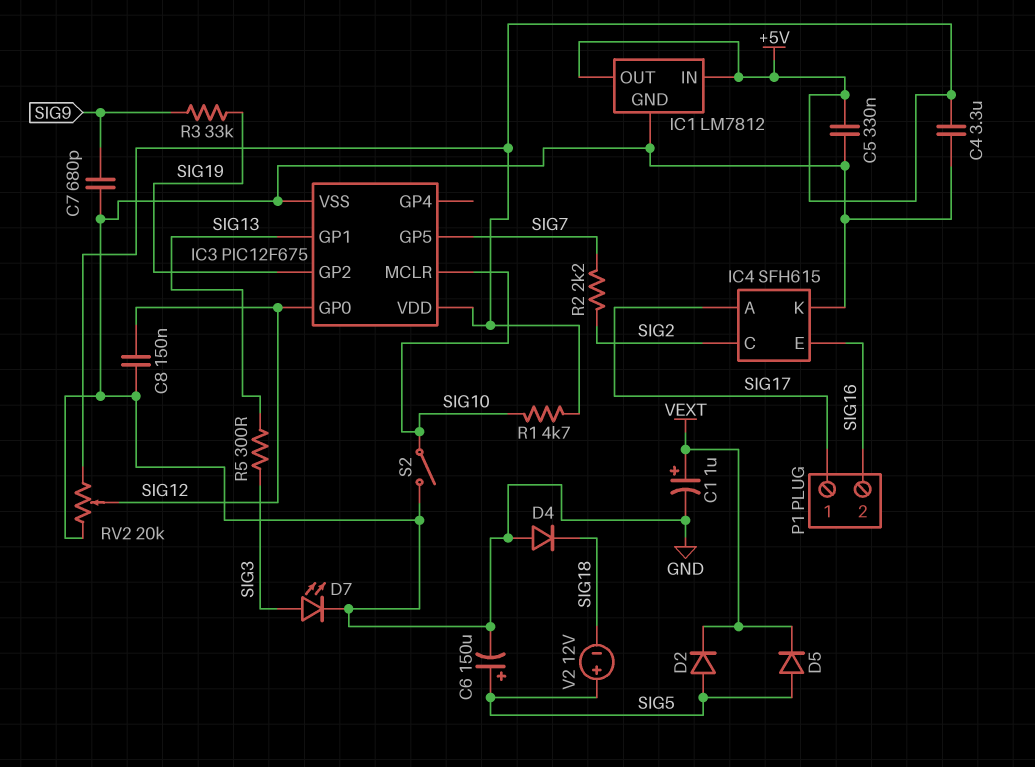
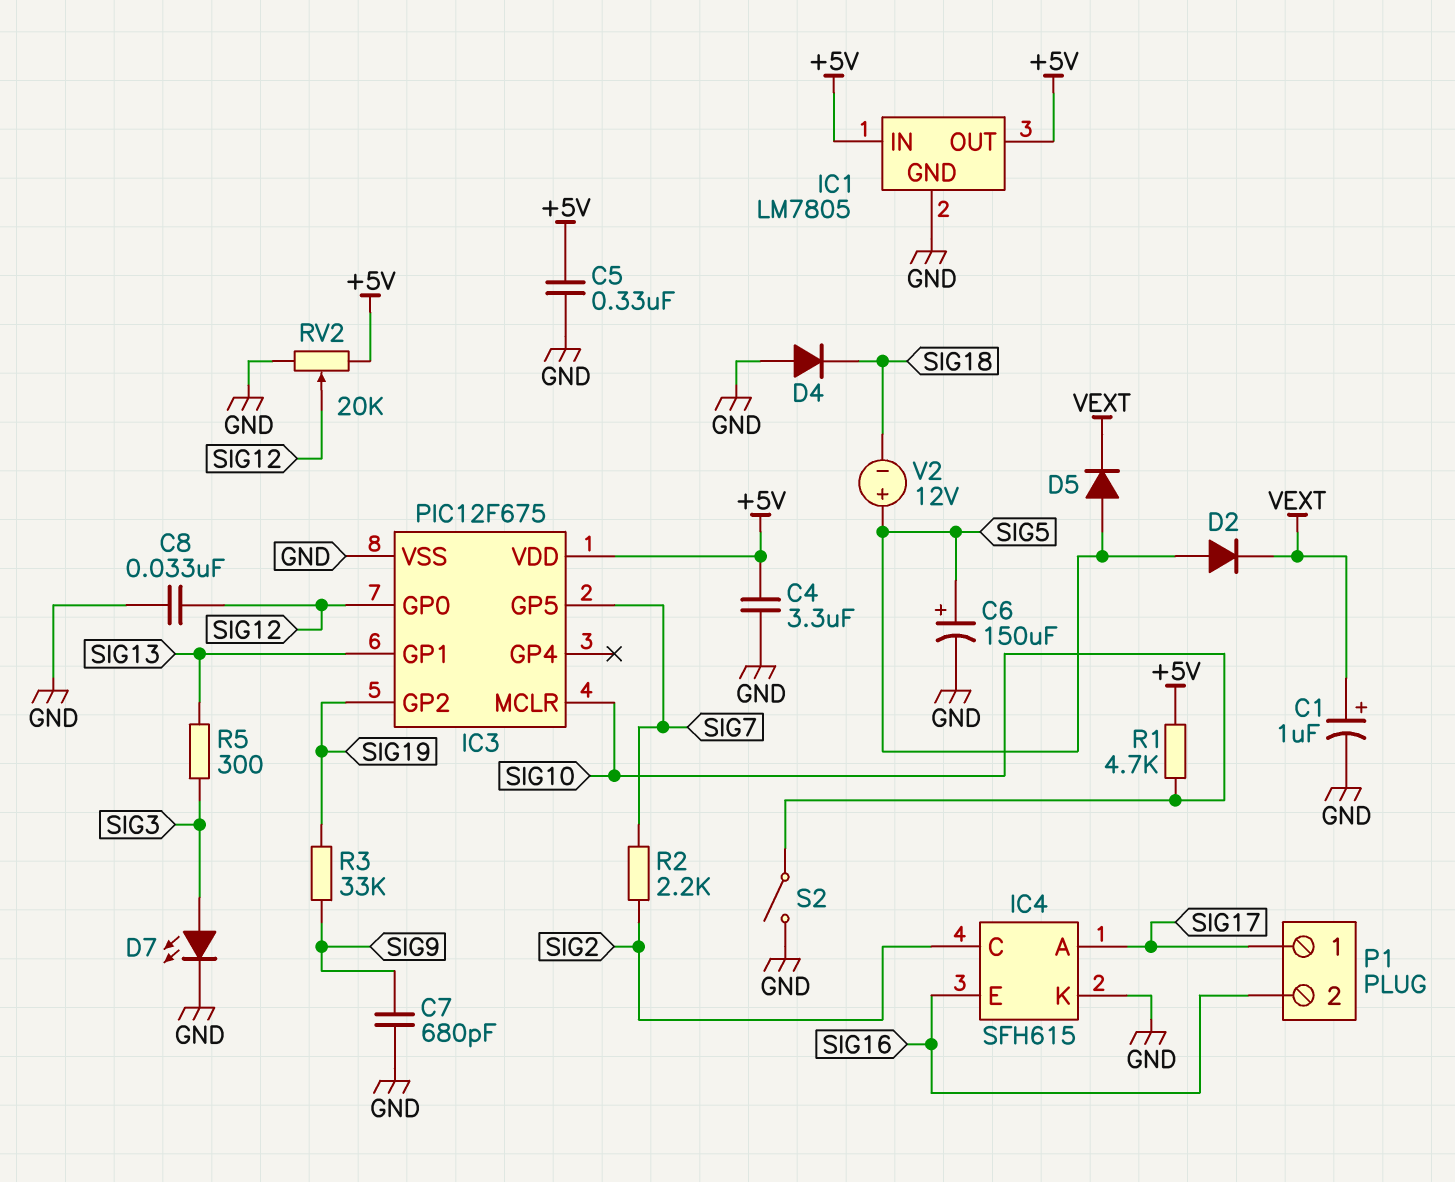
C8: 150nF (GND, SIG12) -> 33nF (GND, SIG12)
IC1: LM7812 -> LM7805

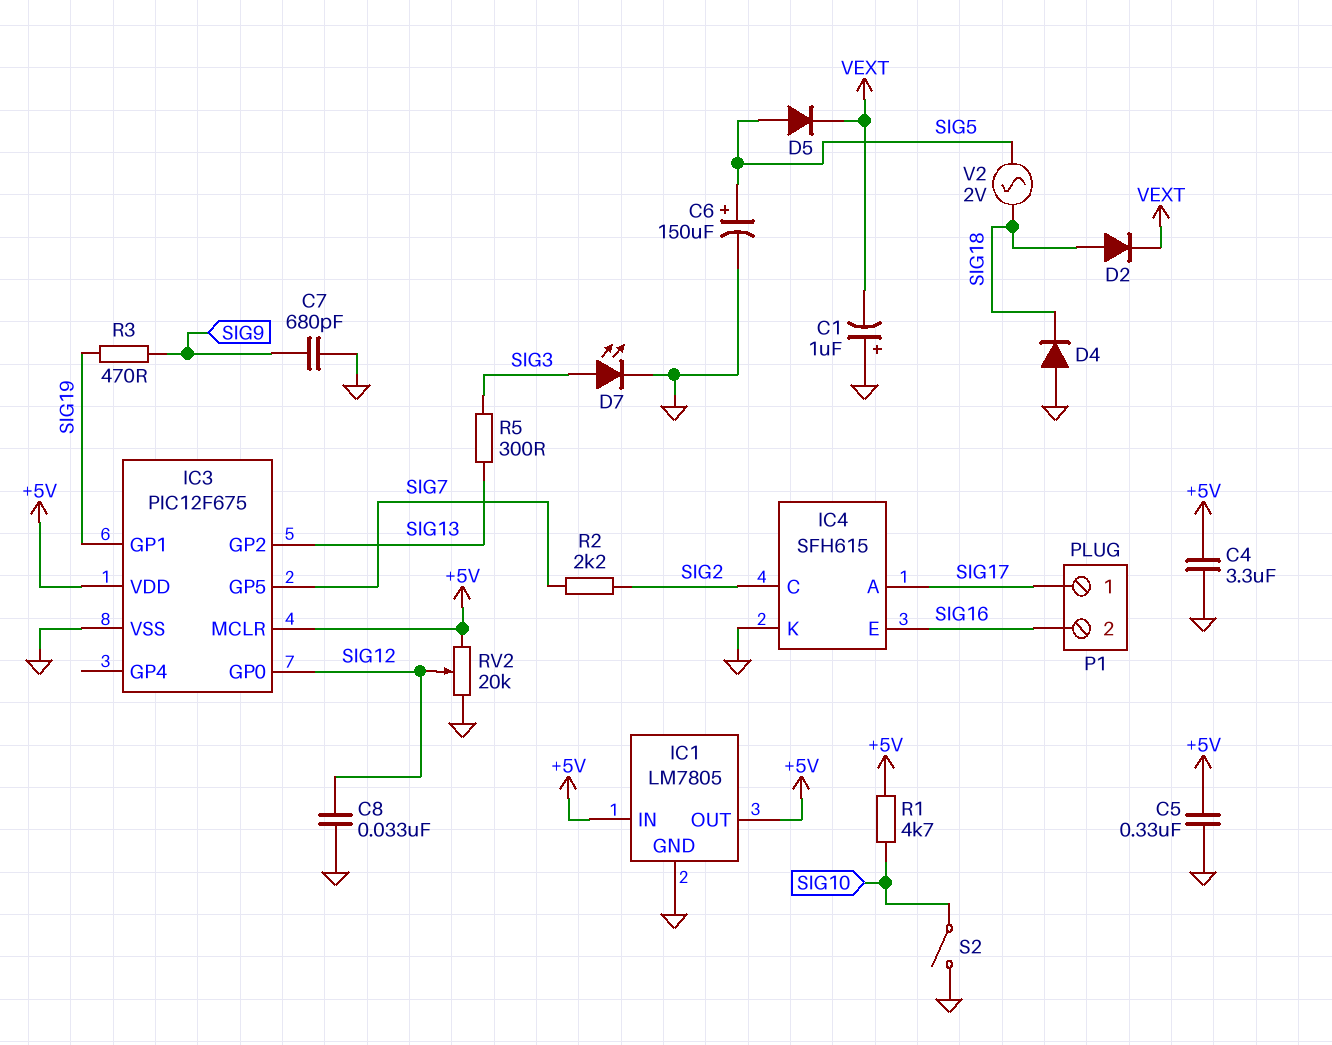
C1: 1uF (plus VEXT, minus GND) -> 1uF (plus GND, minus VEXT)
D2: diode (A SIG5, K VEXT) -> diode (A SIG18, K VEXT)
IC3 pin GP1: SIG13 -> SIG19
IC3 pin GP2: SIG19 -> SIG13
IC3 pin MCLR: SIG10 -> +5V
R3: 33k (SIG9, SIG19) -> 470 (SIG9, SIG19)
V2: 12V (plus SIG5, minus SIG18) -> AC 2V (SIG5, SIG18)

